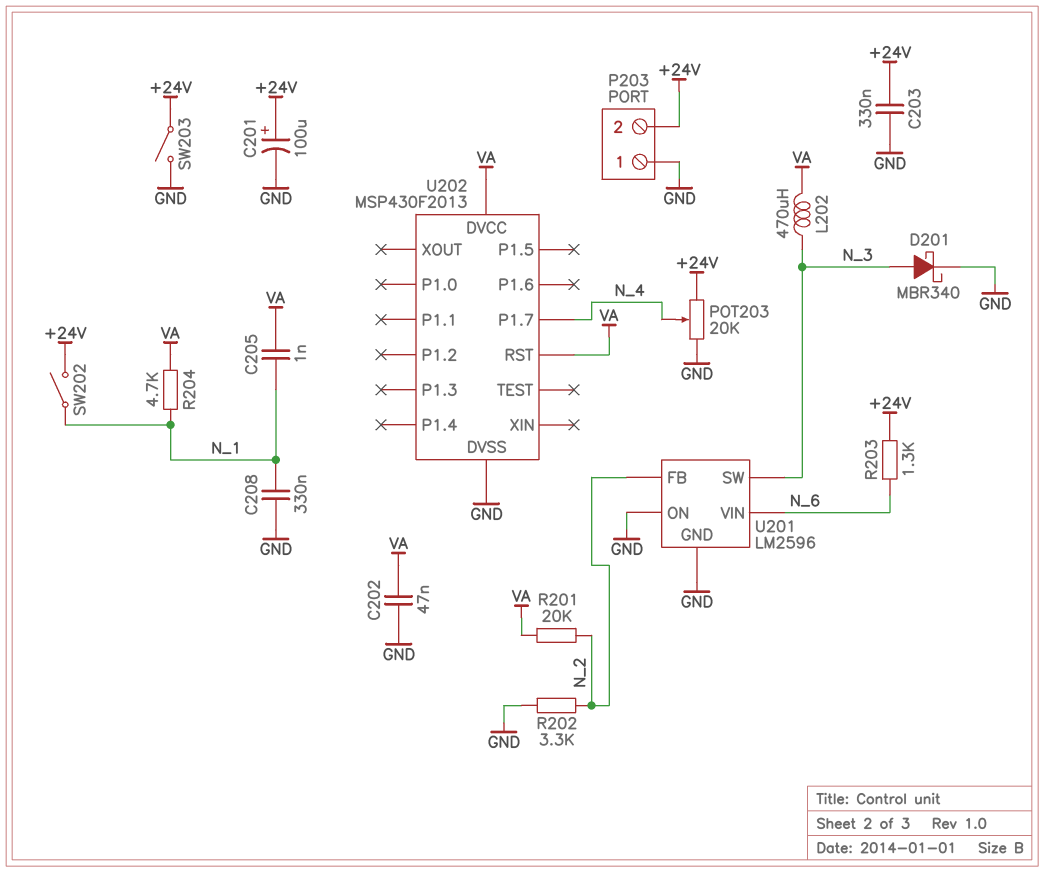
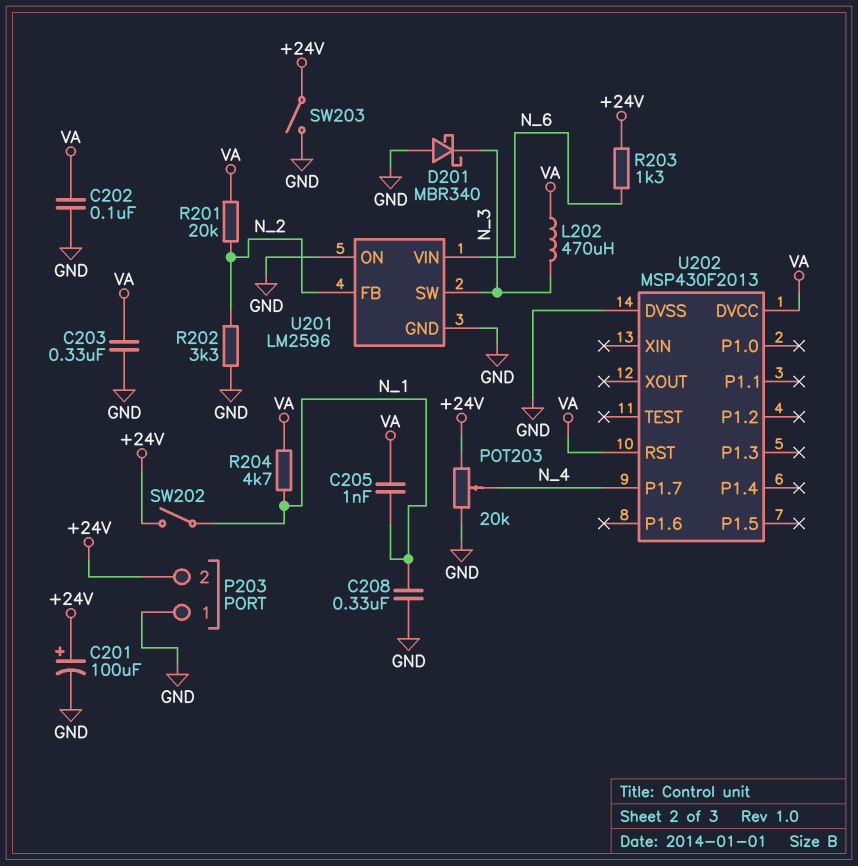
C202: 47nF (GND, VA) -> 100nF (GND, VA)
C203: 330nF (+24V, GND) -> 330nF (GND, VA)
D201: schottky MBR340 (A N_3, K GND) -> schottky MBR340 (A GND, K N_3)

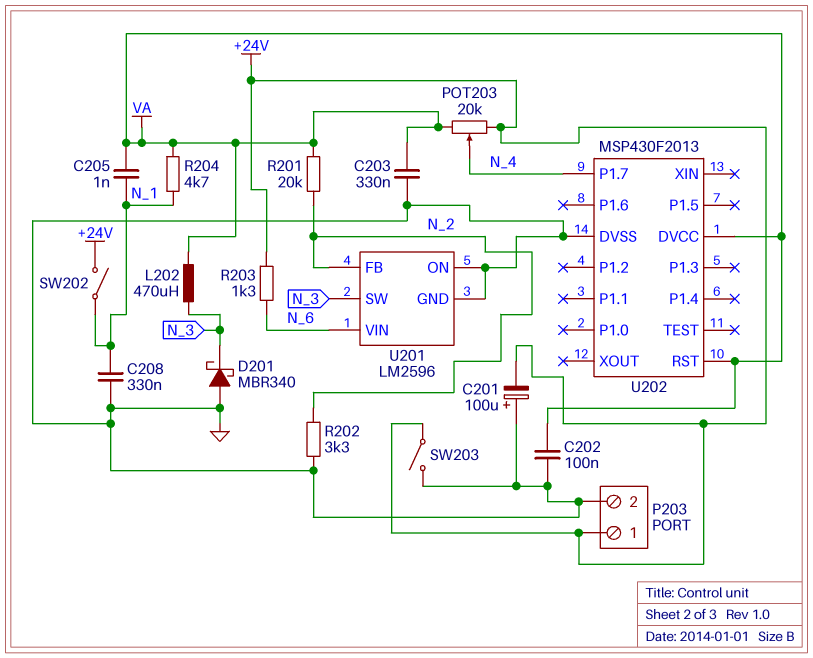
C201: 100uF (plus +24V, minus GND) -> 100uF (plus GND, minus +24V)
P203 pin 1: GND -> +24V
P203 pin 2: +24V -> GND
POT203: 20k (+24V, GND, wiper N_4) -> 20k (+24V, VA, wiper N_4)

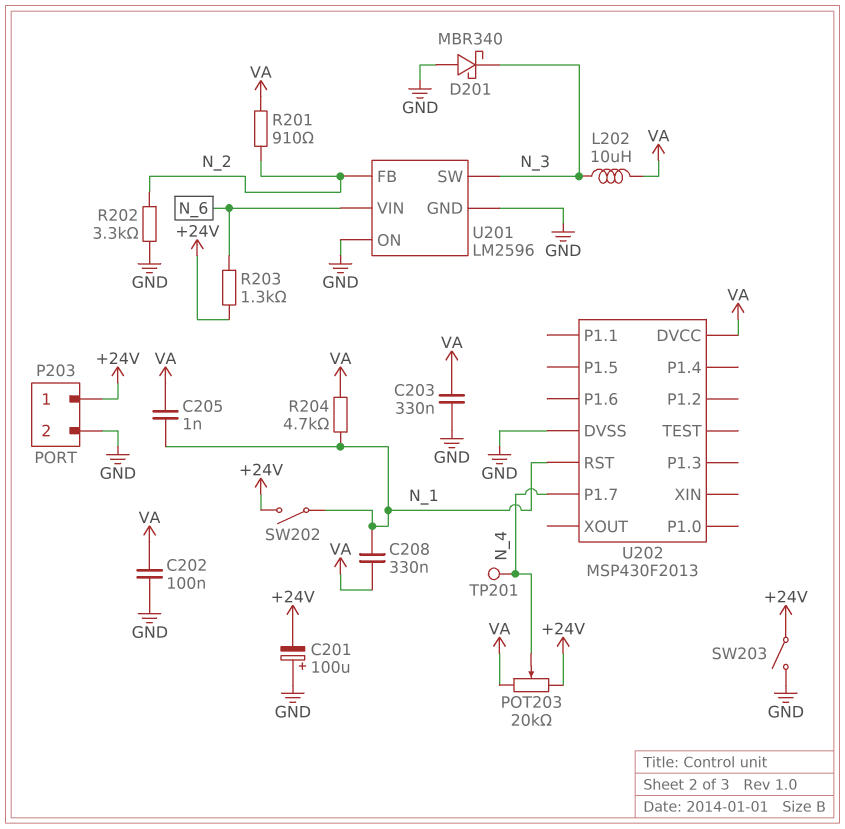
C208: 330nF (GND, N_1) -> 330nF (N_1, VA)
L202: 470uH (N_3, VA) -> 10uH (N_3, VA)
R201: 20k (N_2, VA) -> 910 (N_2, VA)
TP201: none -> test point (N_4)
U202 pin RST: VA -> N_1

